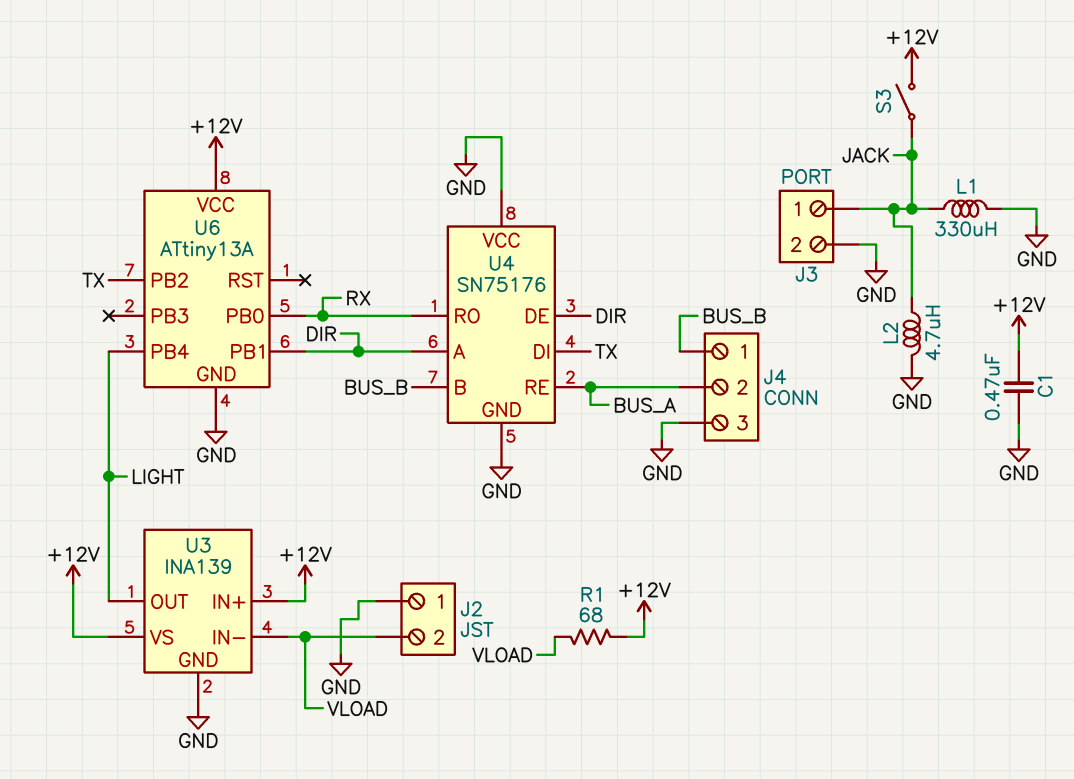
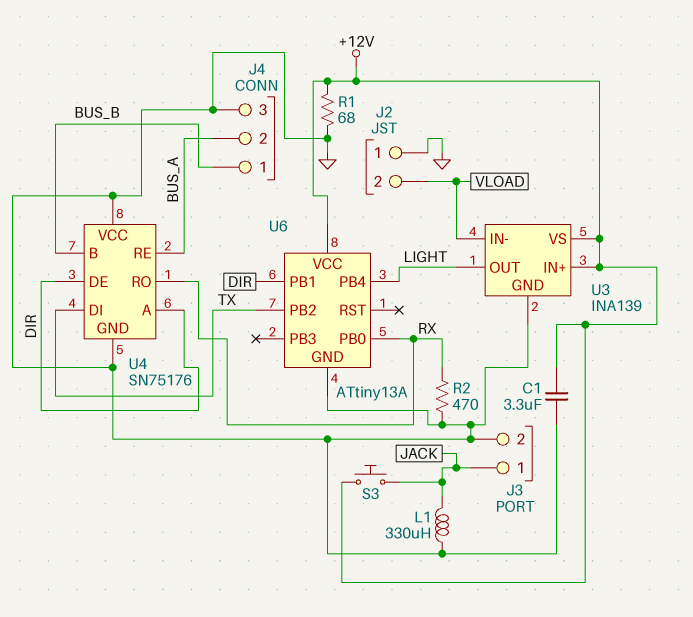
C1: 470nF (+12V, GND) -> 3.3uF (+12V, GND)
L2: 4.7uH (GND, JACK) -> none
R1: 68 (+12V, VLOAD) -> 68 (+12V, GND)
R2: none -> 470 (GND, RX)
S3: switch (+12V, JACK) -> button (+12V, JACK)

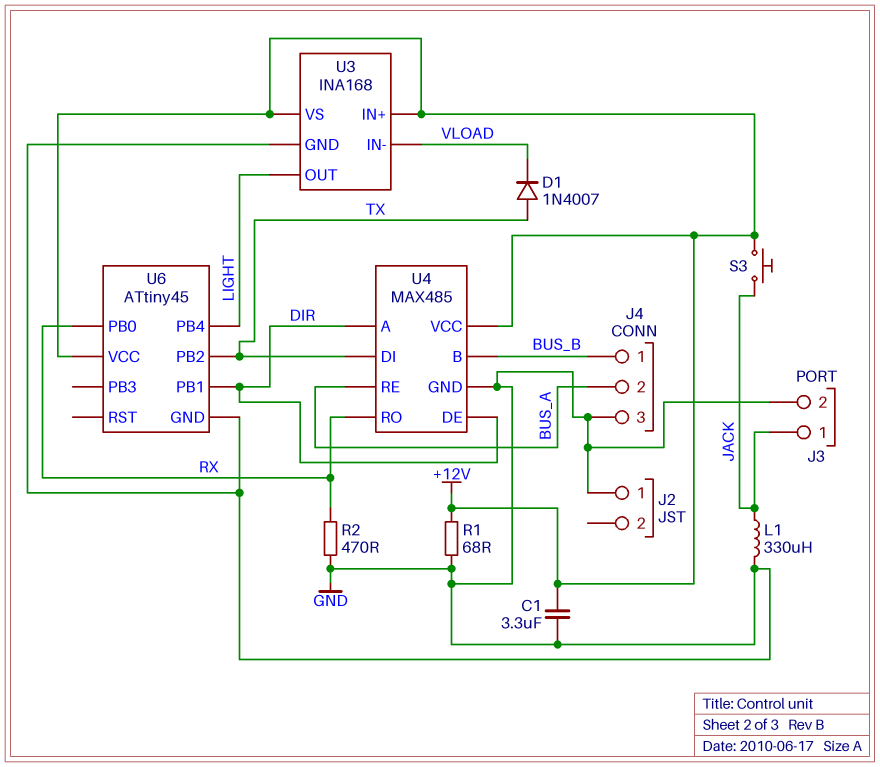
D1: none -> diode 1N4007 (A TX, K VLOAD)
J2 pin 2: VLOAD -> none
U3: INA139 -> INA168
U4: SN75176 -> MAX485
U4 pin VCC: GND -> +12V
U6: ATtiny13A -> ATtiny45

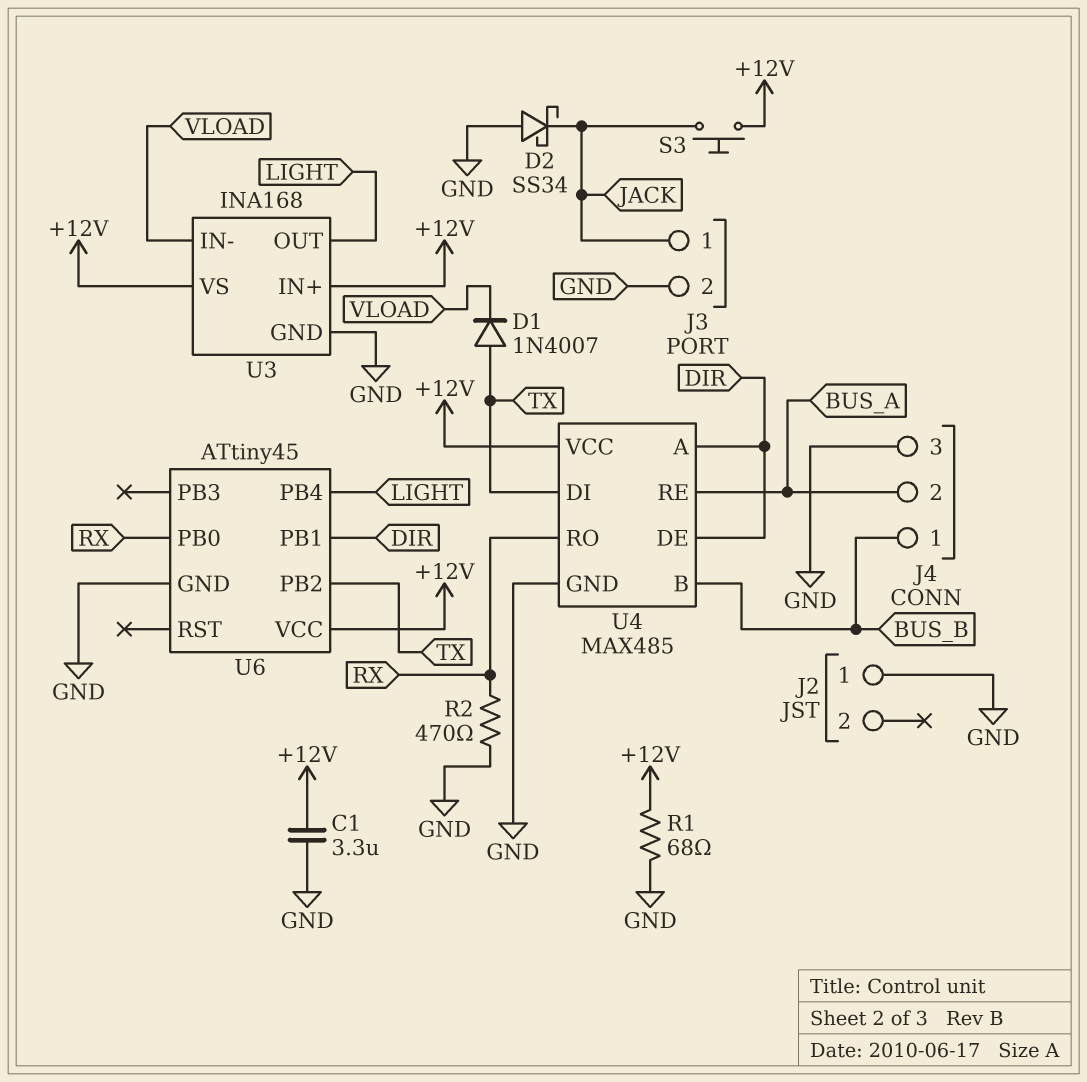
D2: none -> schottky SS34 (A GND, K JACK)
L1: 330uH (GND, JACK) -> none

